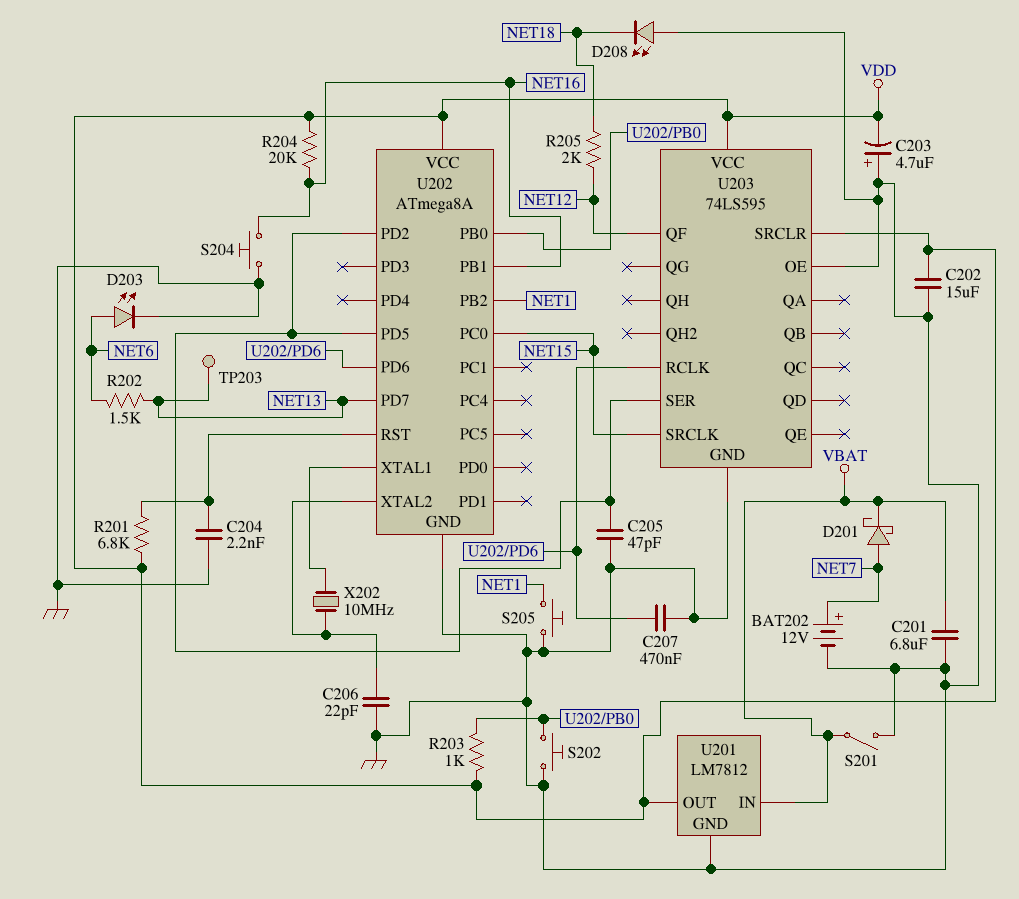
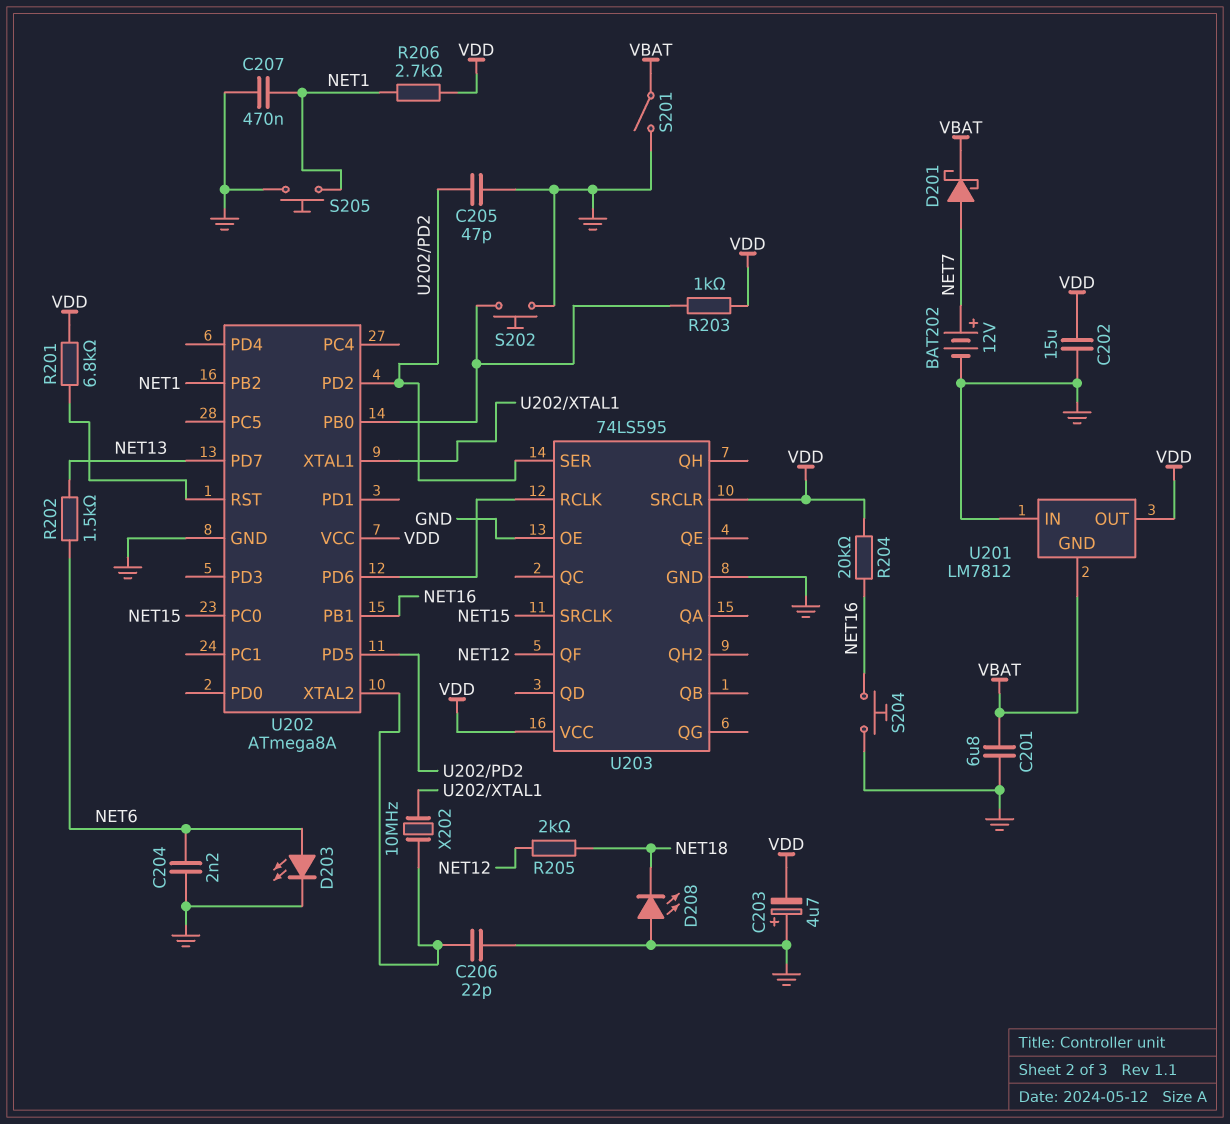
C204: 2.2nF (GND, U202/RST) -> 2.2nF (GND, NET6)
C207: 470nF (GND, U202/PD6) -> 470nF (GND, NET1)
R206: none -> 2.7k (NET1, VDD)
TP203: test point (NET13) -> none
U201 pin GND: GND -> VBAT
U201 pin IN: VBAT -> GND

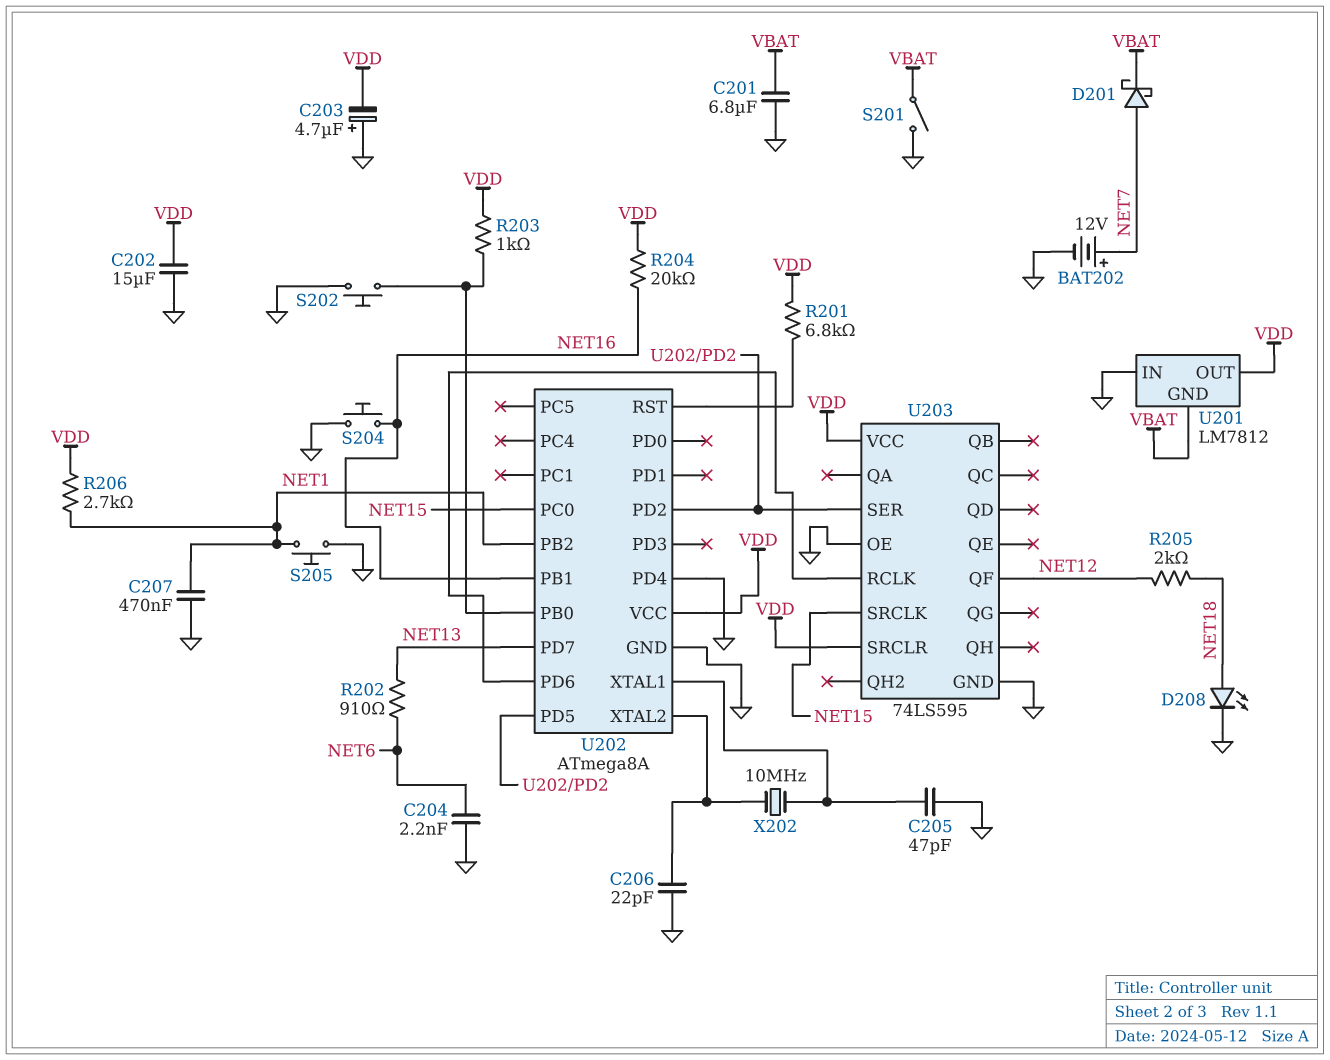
C205: 47pF (GND, U202/PD2) -> 47pF (GND, U202/XTAL1)
D203: LED (A NET6, K GND) -> none
D208: LED (A GND, K NET18) -> LED (A NET18, K GND)
R202: 1.5k (NET6, NET13) -> 910 (NET6, NET13)
U202 pin PD4: none -> GND

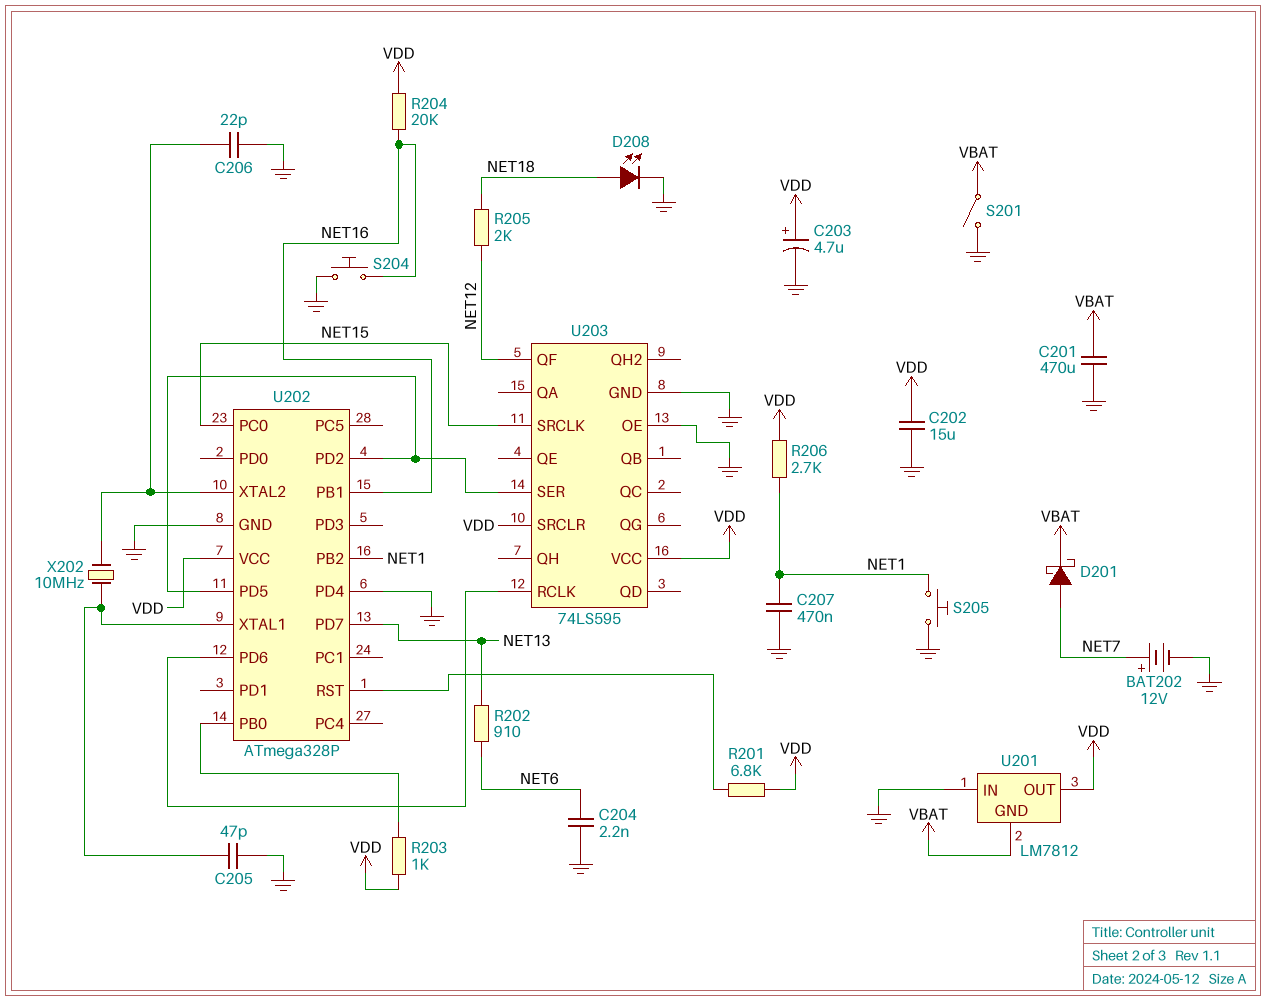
C201: 6.8uF (GND, VBAT) -> 470uF (GND, VBAT)
C203: 4.7uF (plus GND, minus VDD) -> 4.7uF (plus VDD, minus GND)
S202: button (GND, U202/PB0) -> none
U202: ATmega8A -> ATmega328P

